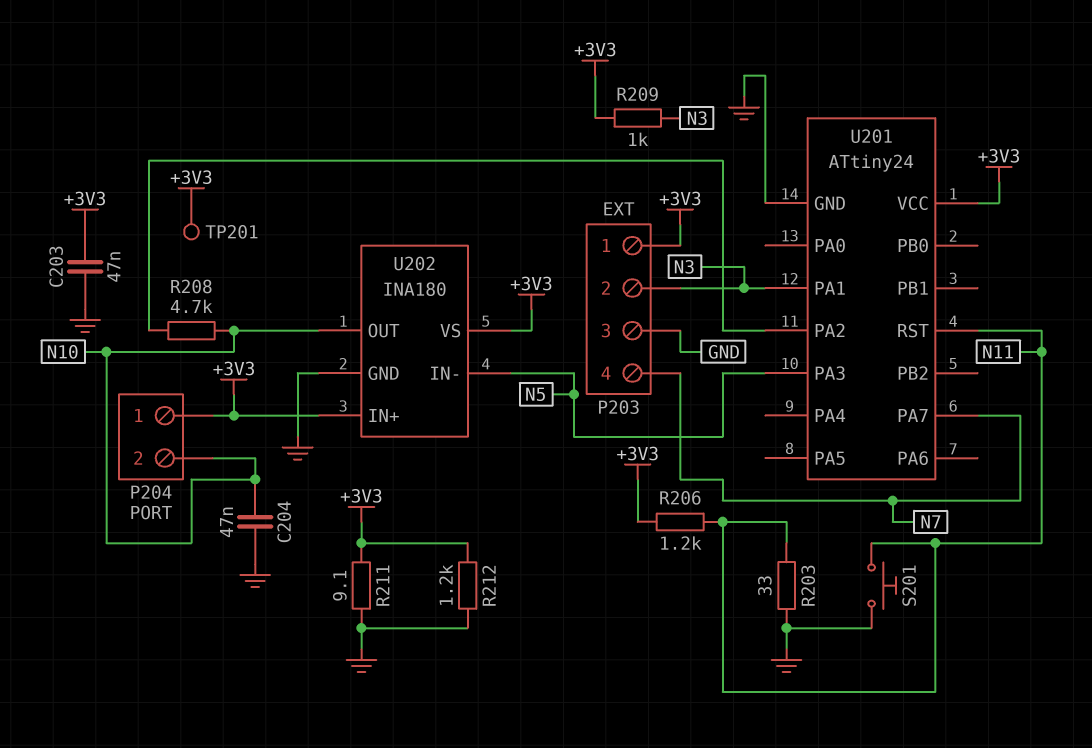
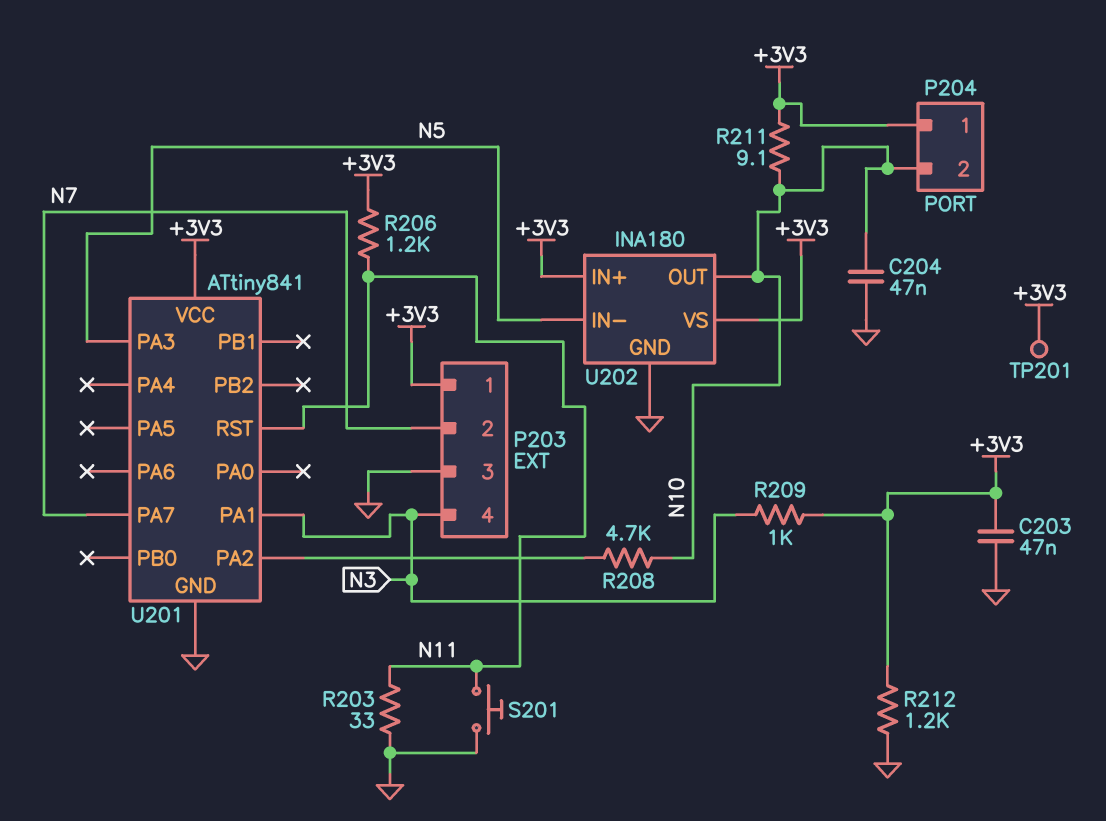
P203 pin 2: N3 -> N7
P203 pin 4: N7 -> N3
R211: 9.1 (+3V3, GND) -> 9.1 (+3V3, N10)
U201: ATtiny24 -> ATtiny841

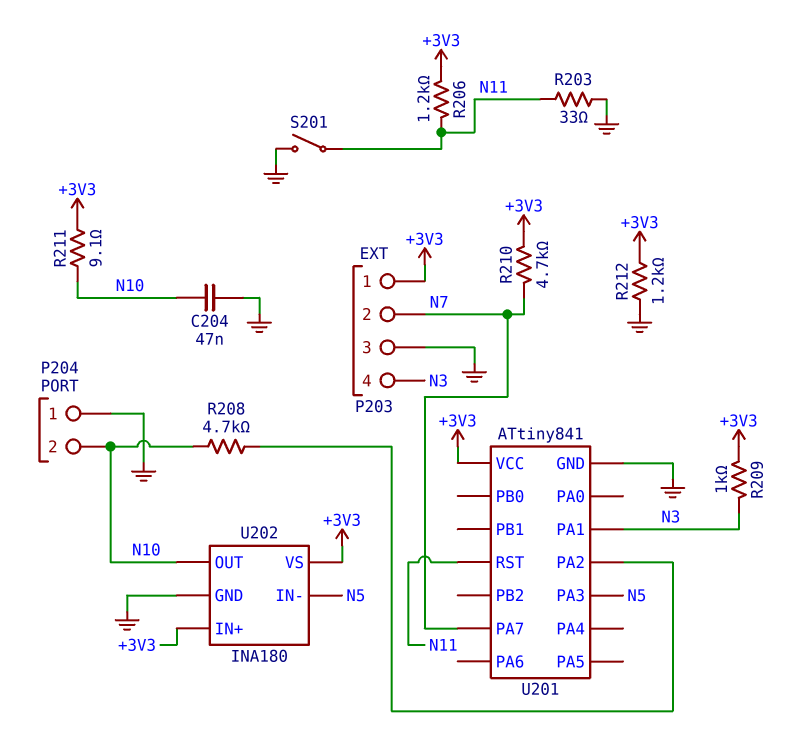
C203: 47nF (+3V3, GND) -> none
P204 pin 1: +3V3 -> GND
R210: none -> 4.7k (+3V3, N7)
S201: button (GND, N11) -> switch (GND, N11)
TP201: test point (+3V3) -> none

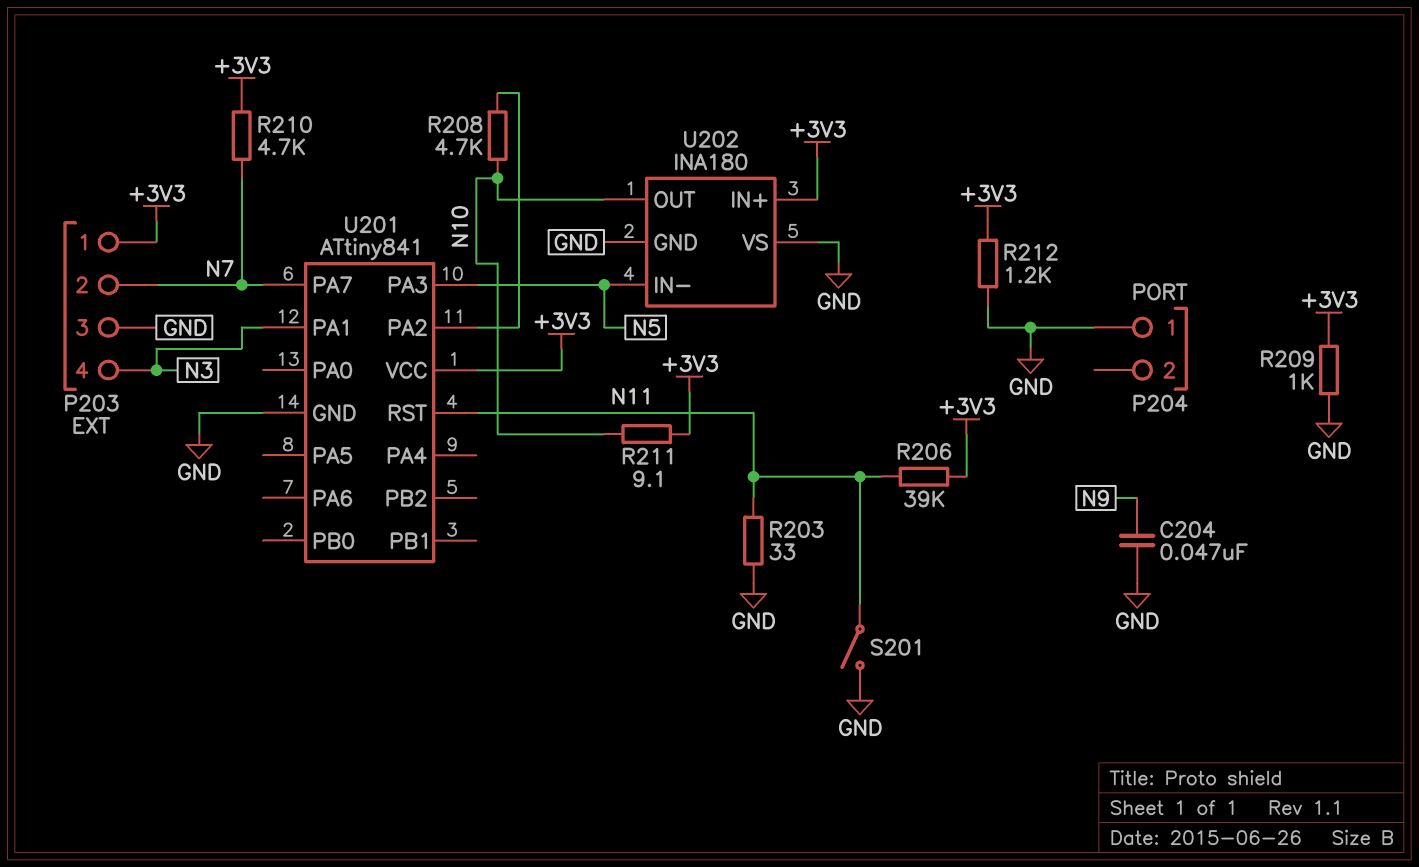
C204: 47nF (GND, N10) -> 47nF (GND, N9)
P204 pin 2: N10 -> none
R206: 1.2k (+3V3, N11) -> 39k (+3V3, N11)
R209: 1k (+3V3, N3) -> 1k (+3V3, GND)
U202 pin VS: +3V3 -> GND

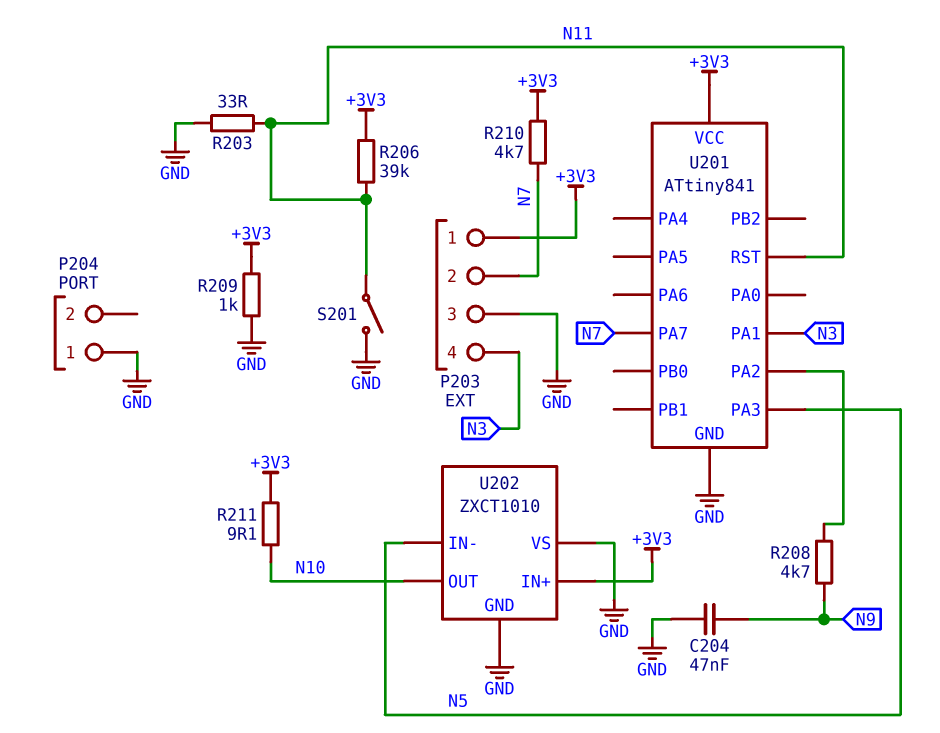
R208: 4.7k (N10, U201/PA2) -> 4.7k (N9, U201/PA2)
R212: 1.2k (+3V3, GND) -> none
U202: INA180 -> ZXCT1010

